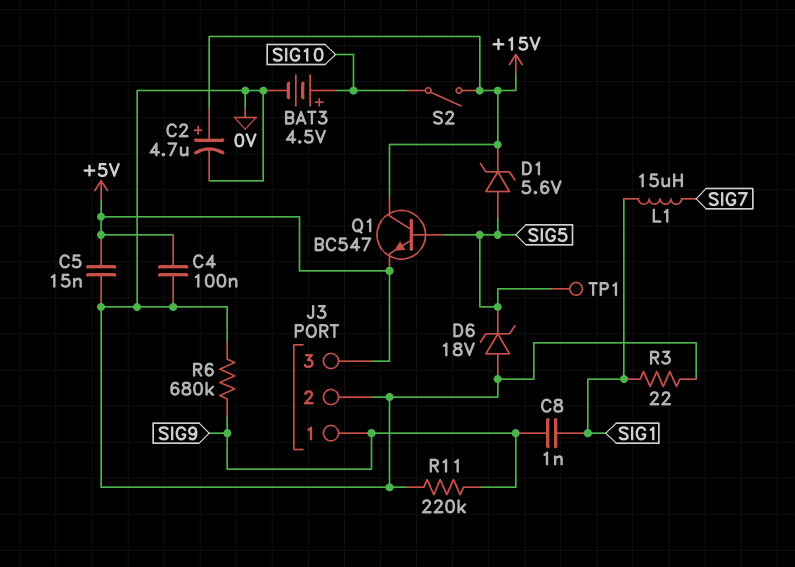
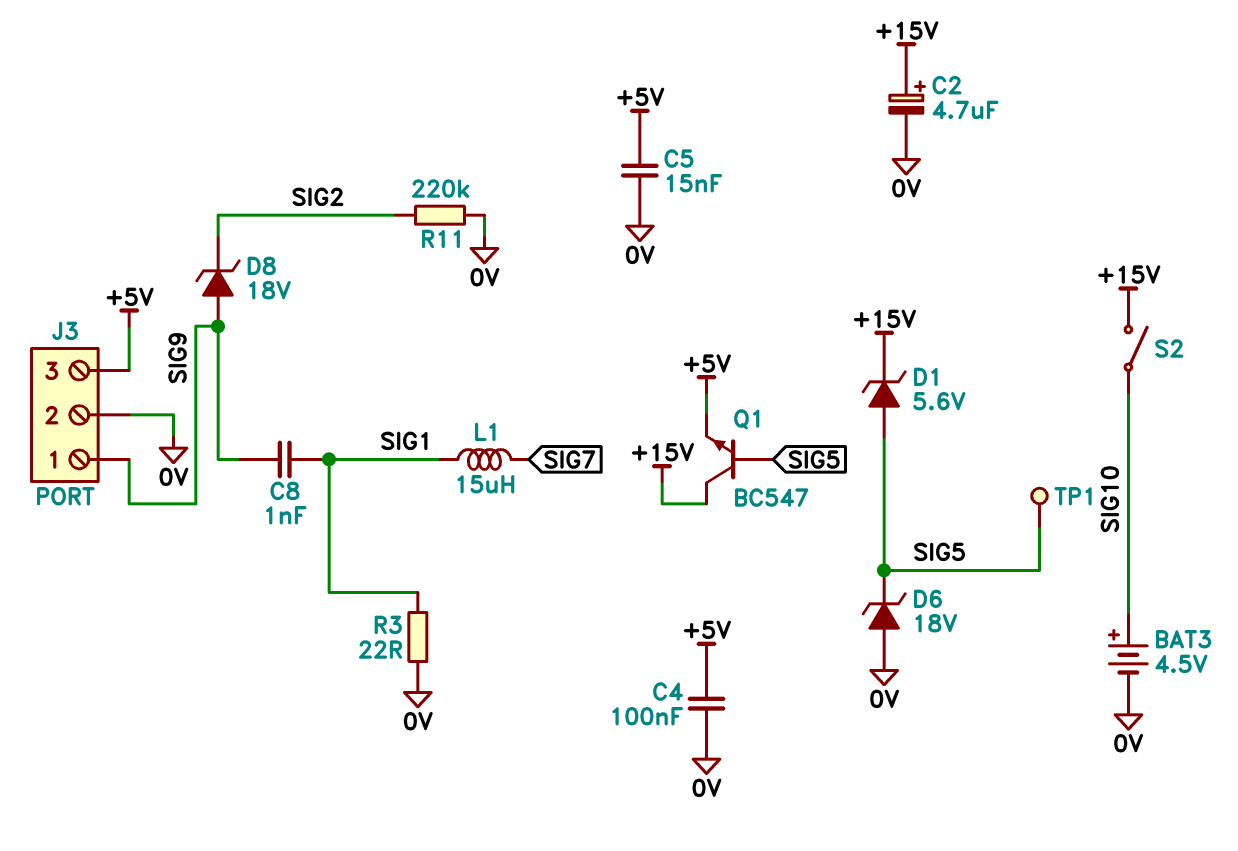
D8: none -> zener 18V (A SIG9, K SIG2)
R6: 680k (0V, SIG9) -> none
R11: 220k (0V, SIG9) -> 220k (0V, SIG2)

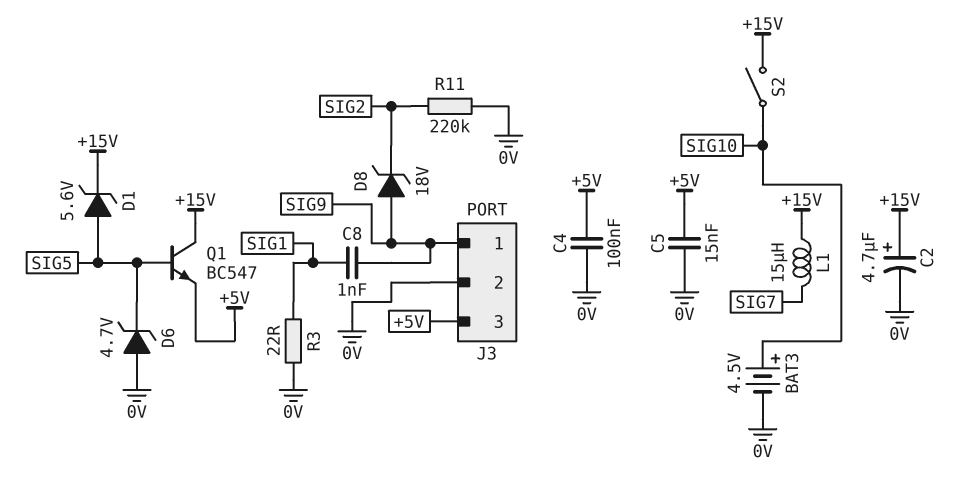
D6: zener 18V (A 0V, K SIG5) -> zener 4.7V (A 0V, K SIG5)
L1: 15uH (SIG1, SIG7) -> 15uH (+15V, SIG7)
TP1: test point (SIG5) -> none

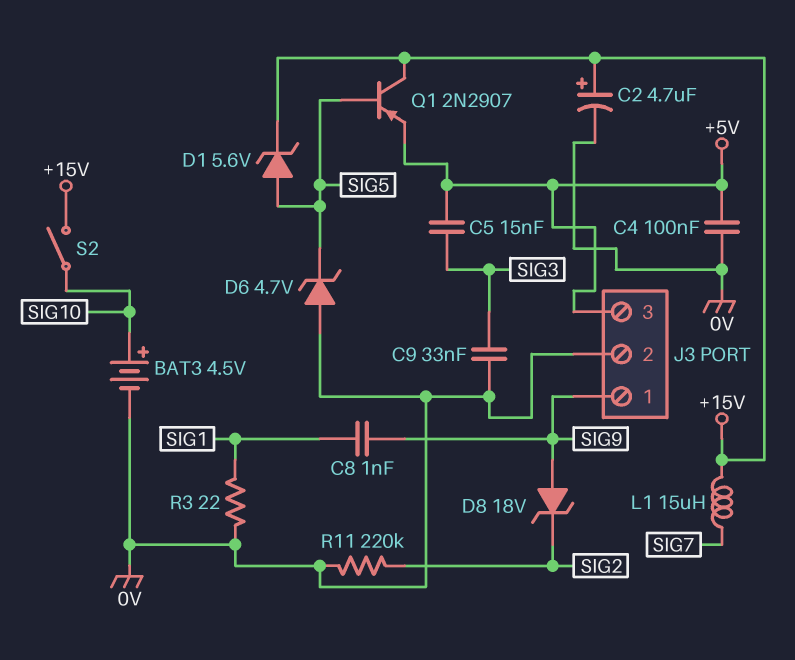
C5: 15nF (+5V, 0V) -> 15nF (+5V, SIG3)
C9: none -> 33nF (0V, SIG3)
Q1: NPN BC547 (B SIG5, C +15V, E +5V) -> PNP 2N2907 (B SIG5, C +15V, E +5V)

